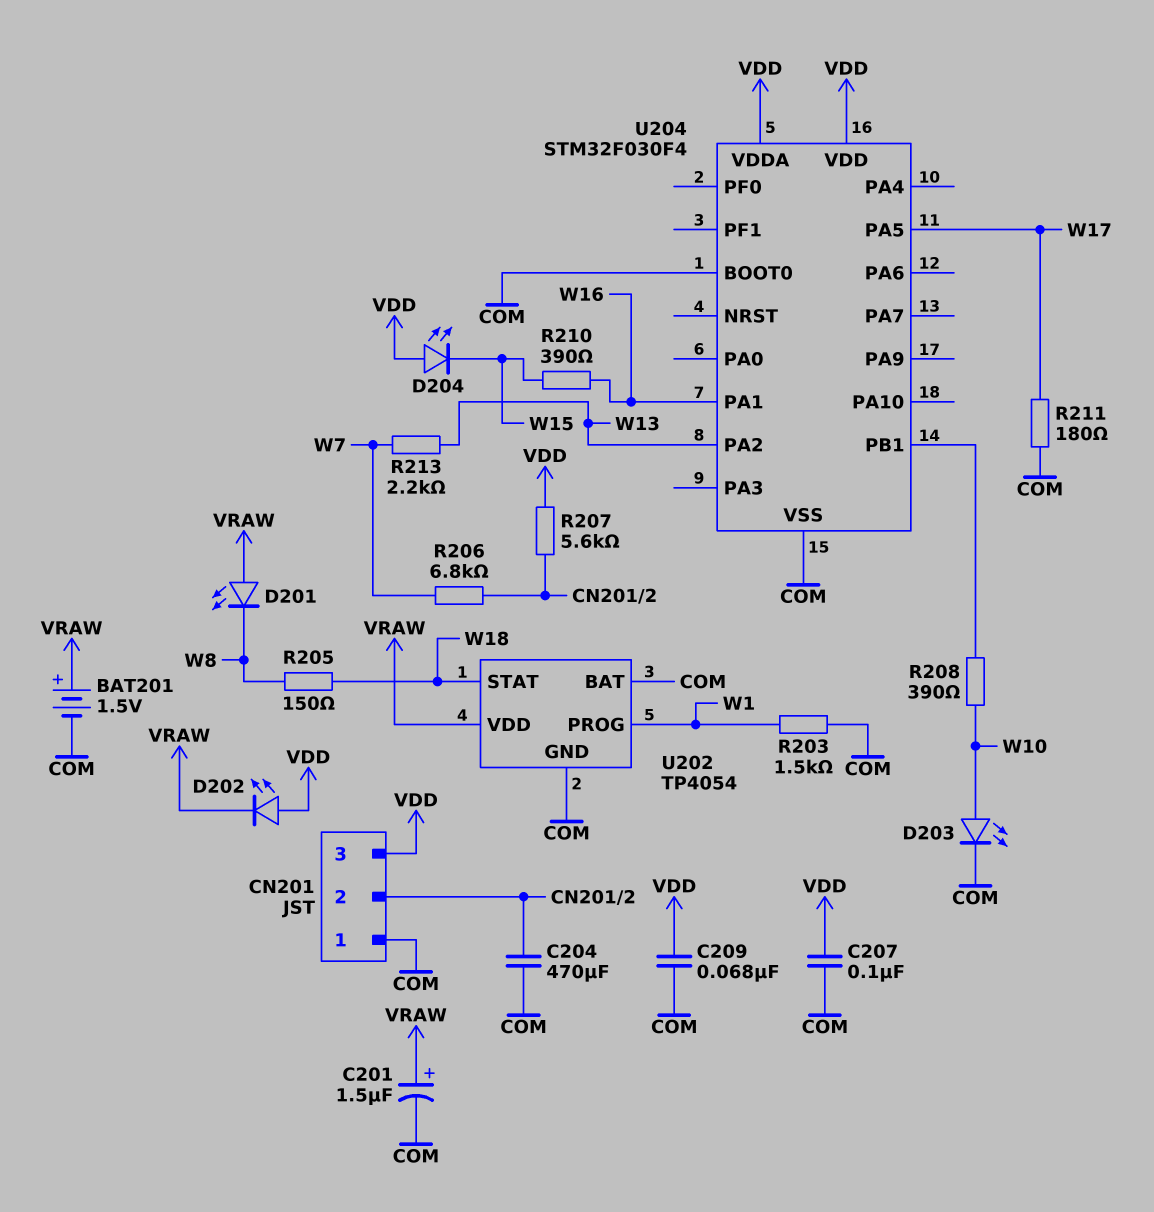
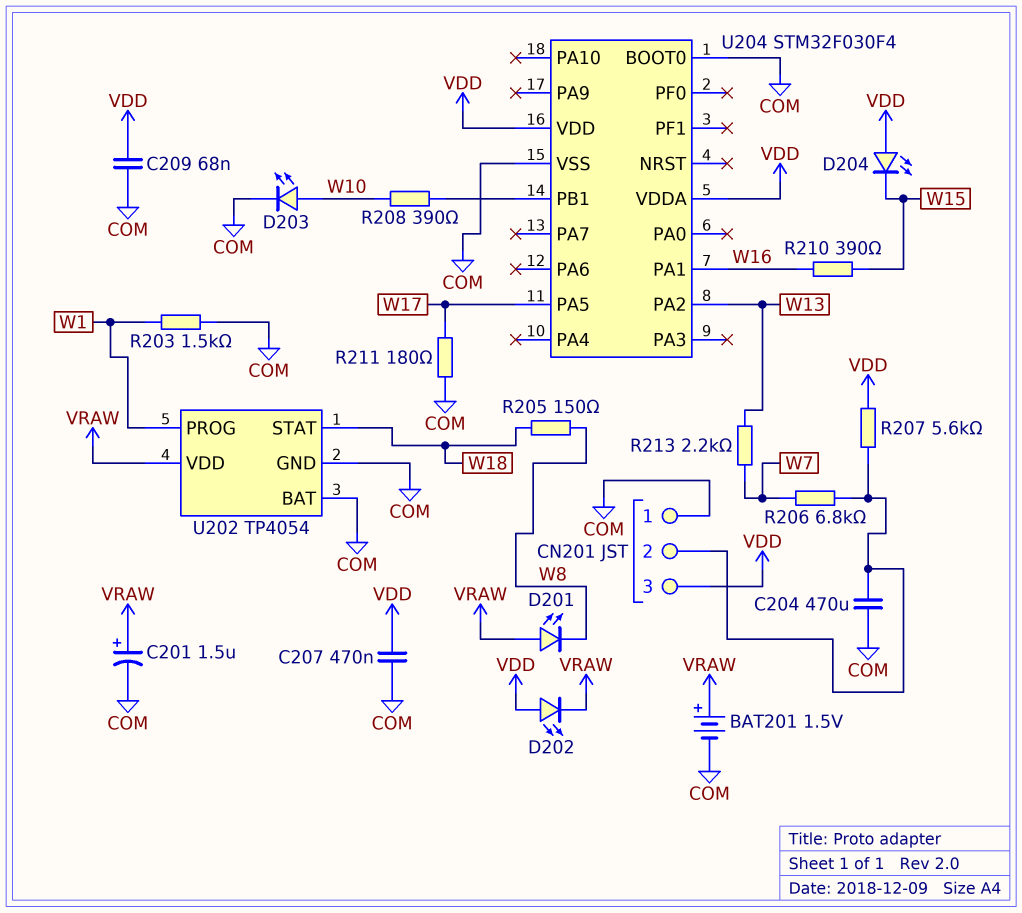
C207: 100nF (COM, VDD) -> 470nF (COM, VDD)

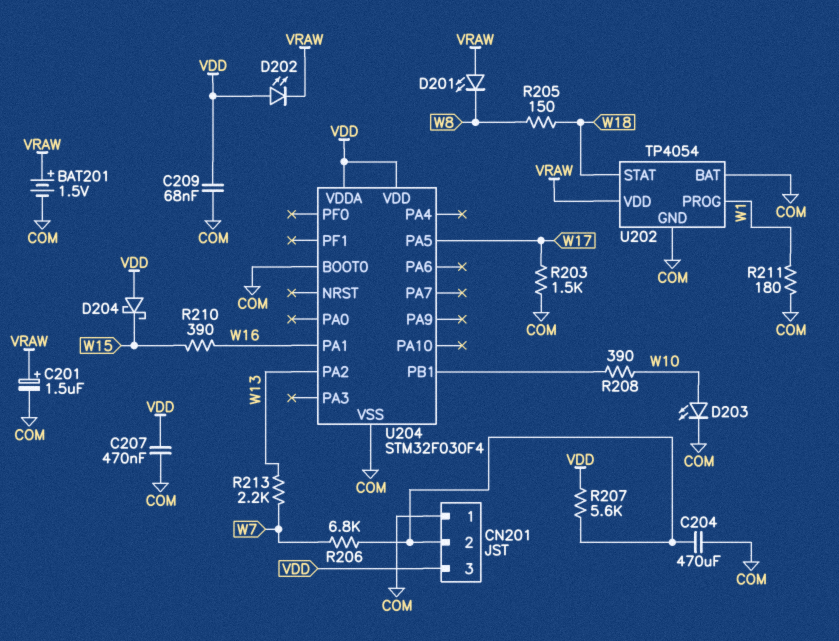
D204: LED (A VDD, K W15) -> schottky (A VDD, K W15)
R203: 1.5k (COM, W1) -> 1.5k (COM, W17)
R211: 180 (COM, W17) -> 180 (COM, W1)

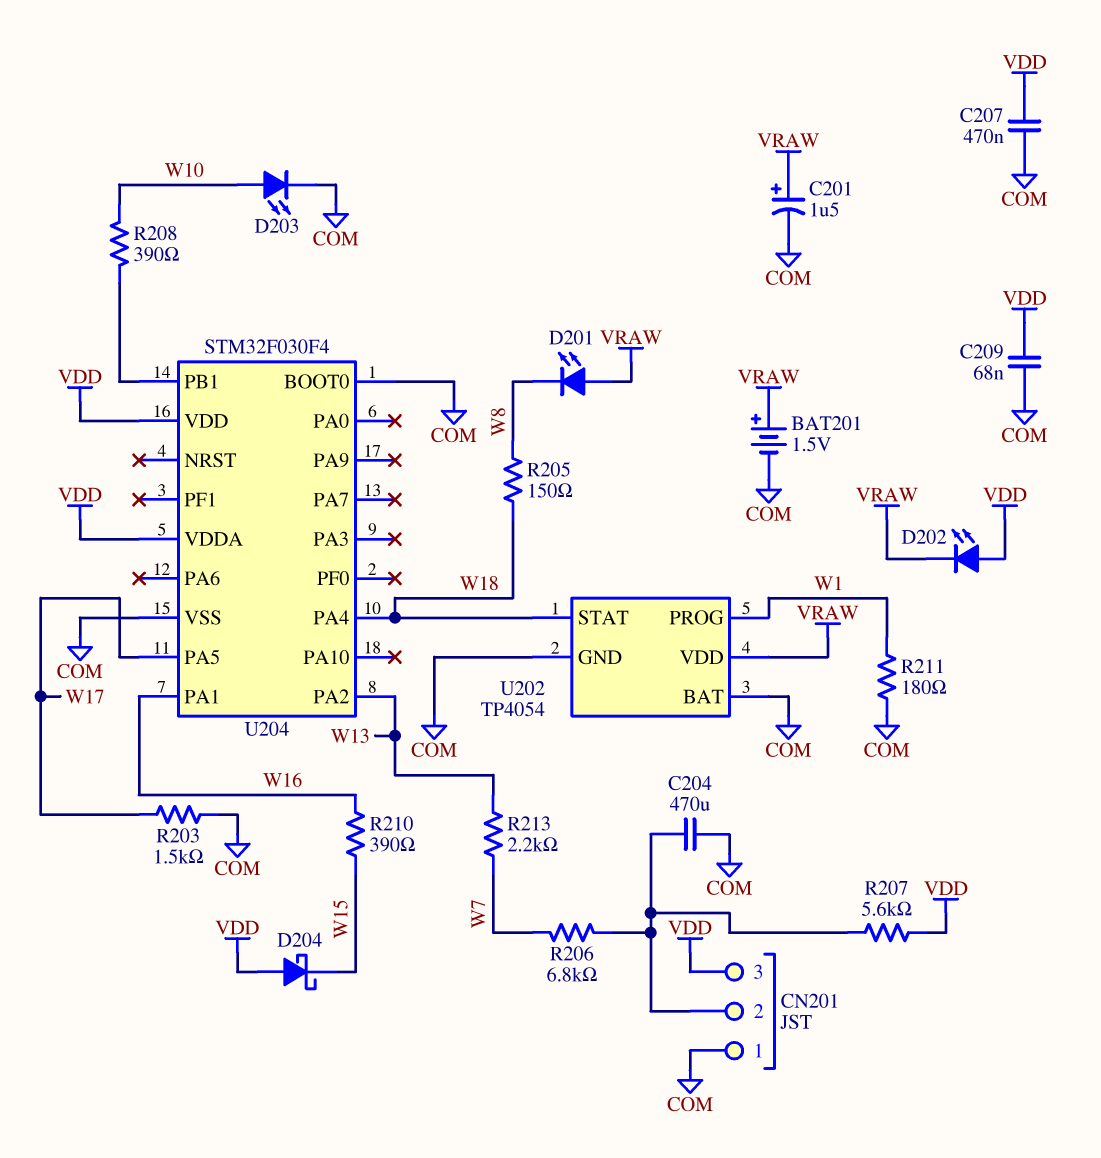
U204 pin PA4: none -> W18

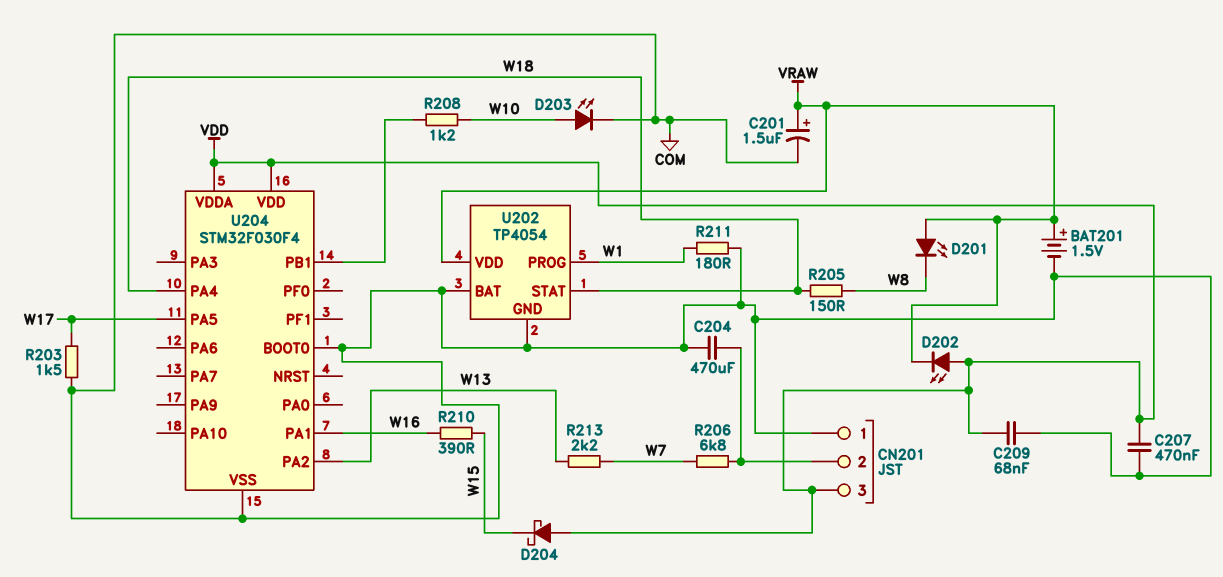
R207: 5.6k (CN201/2, VDD) -> none
R208: 390 (U204/PB1, W10) -> 1.2k (U204/PB1, W10)

